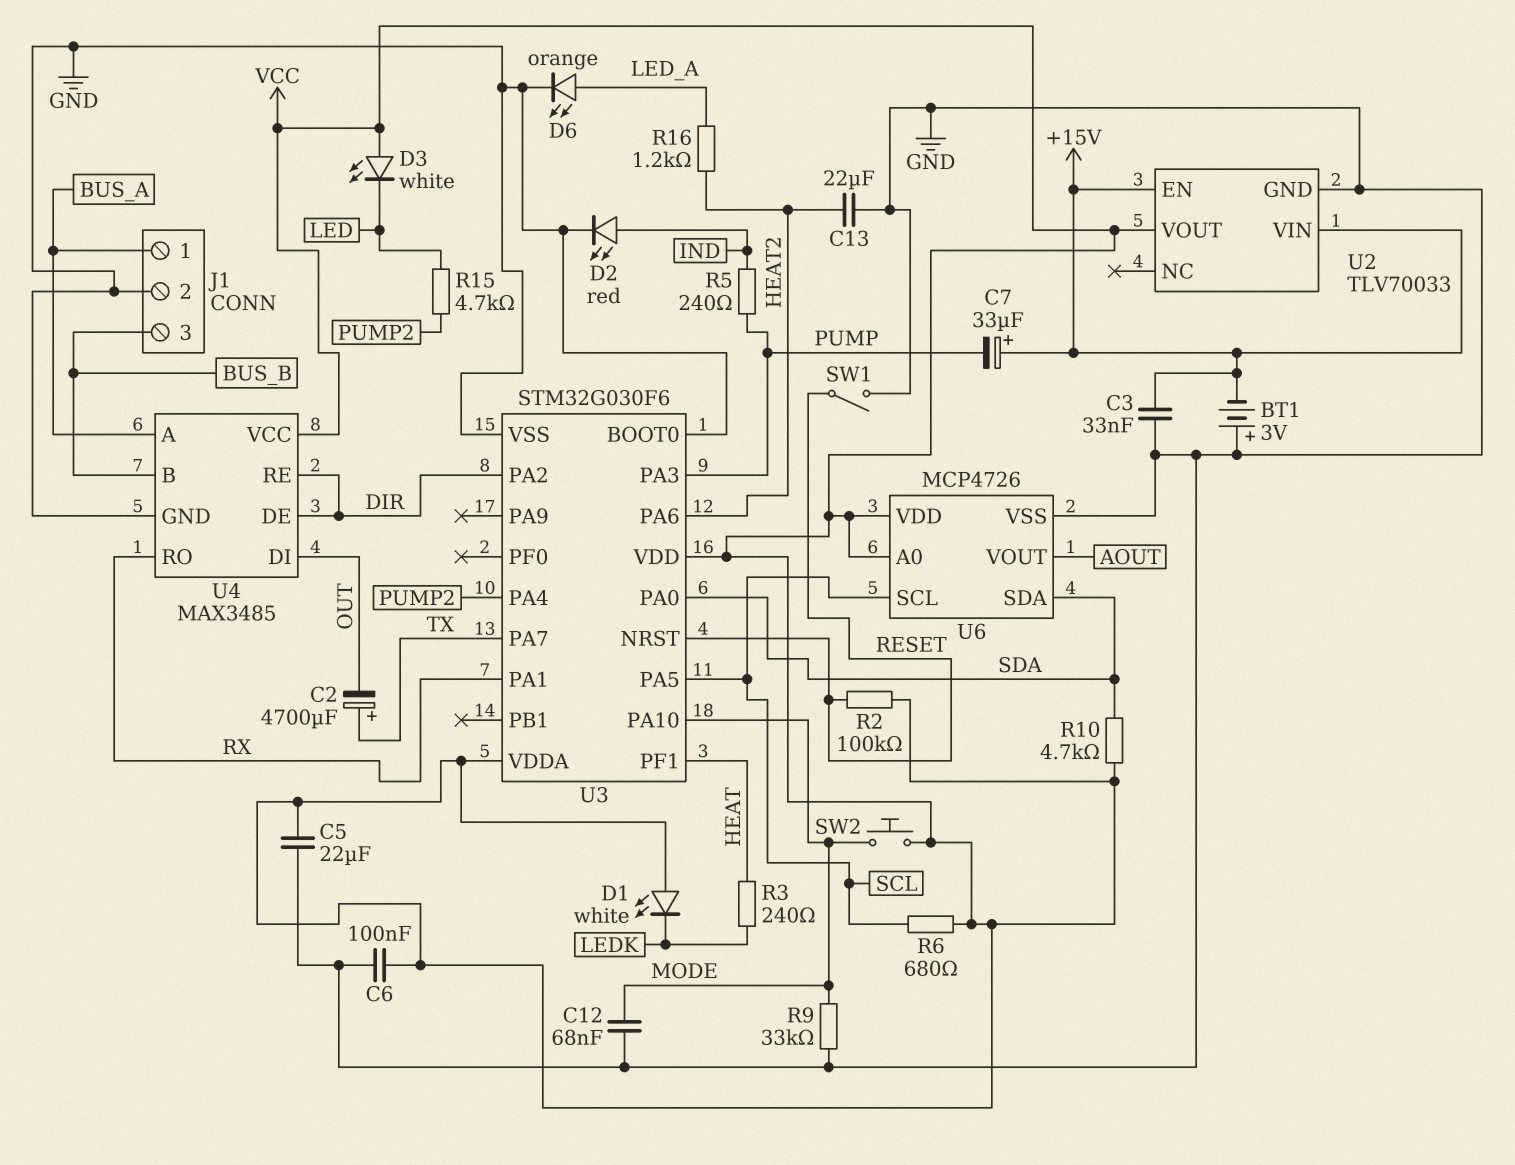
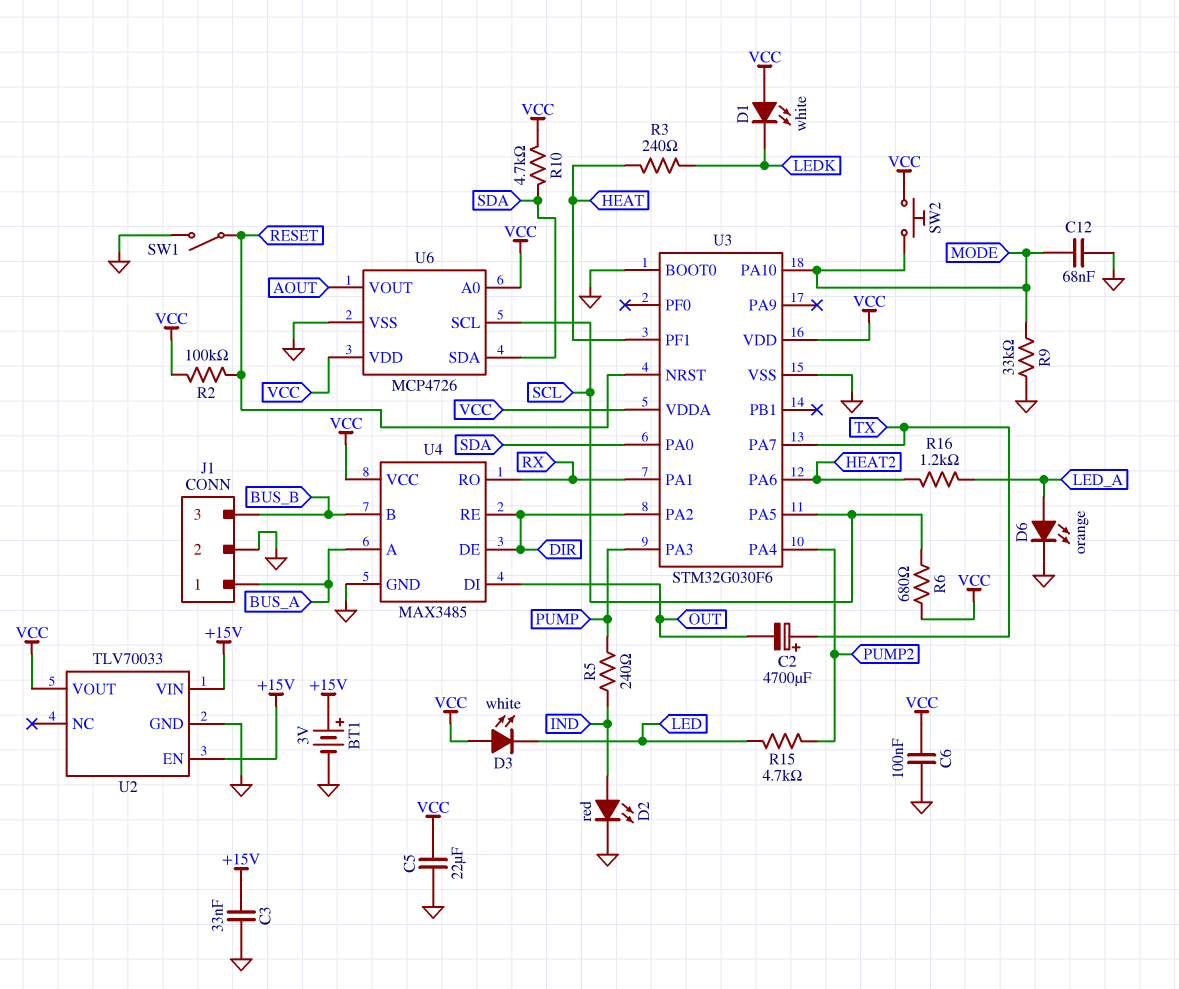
BT1: 3V (plus GND, minus +15V) -> 3V (plus +15V, minus GND)
C7: 33uF (plus +15V, minus PUMP) -> none
C13: 22uF (GND, HEAT2) -> none

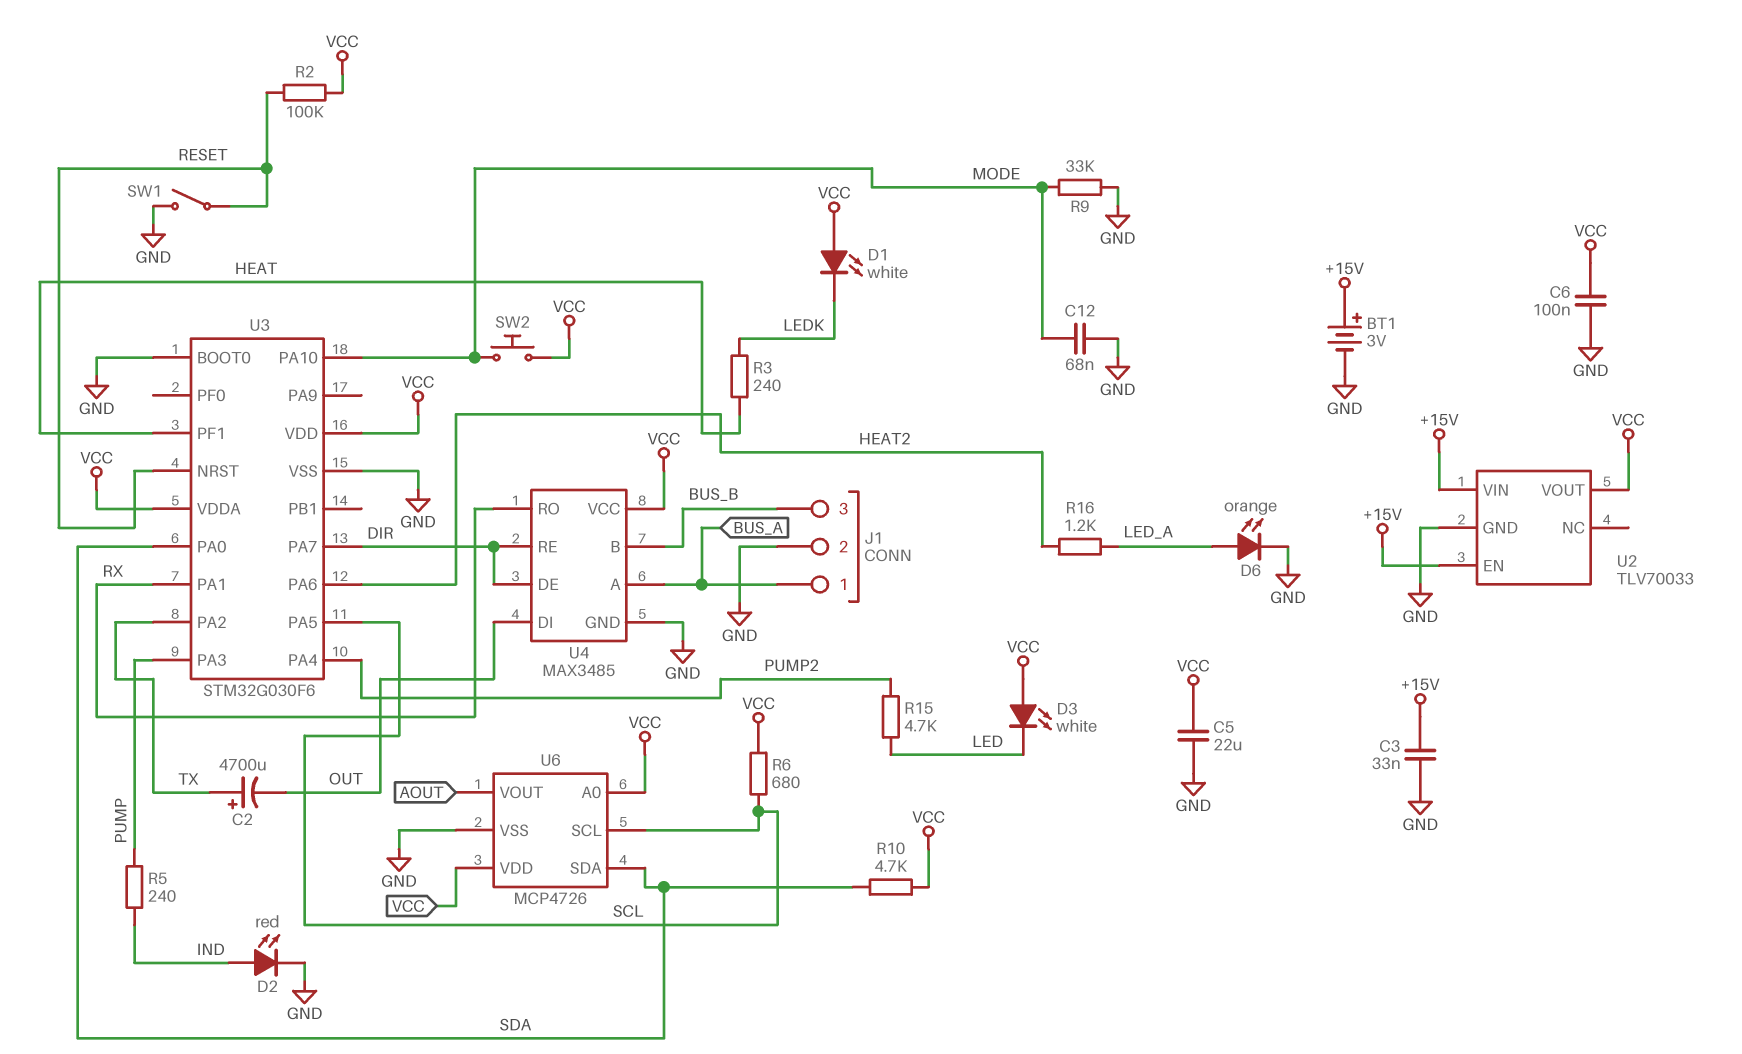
U3 pin PA2: DIR -> TX
U3 pin PA7: TX -> DIR

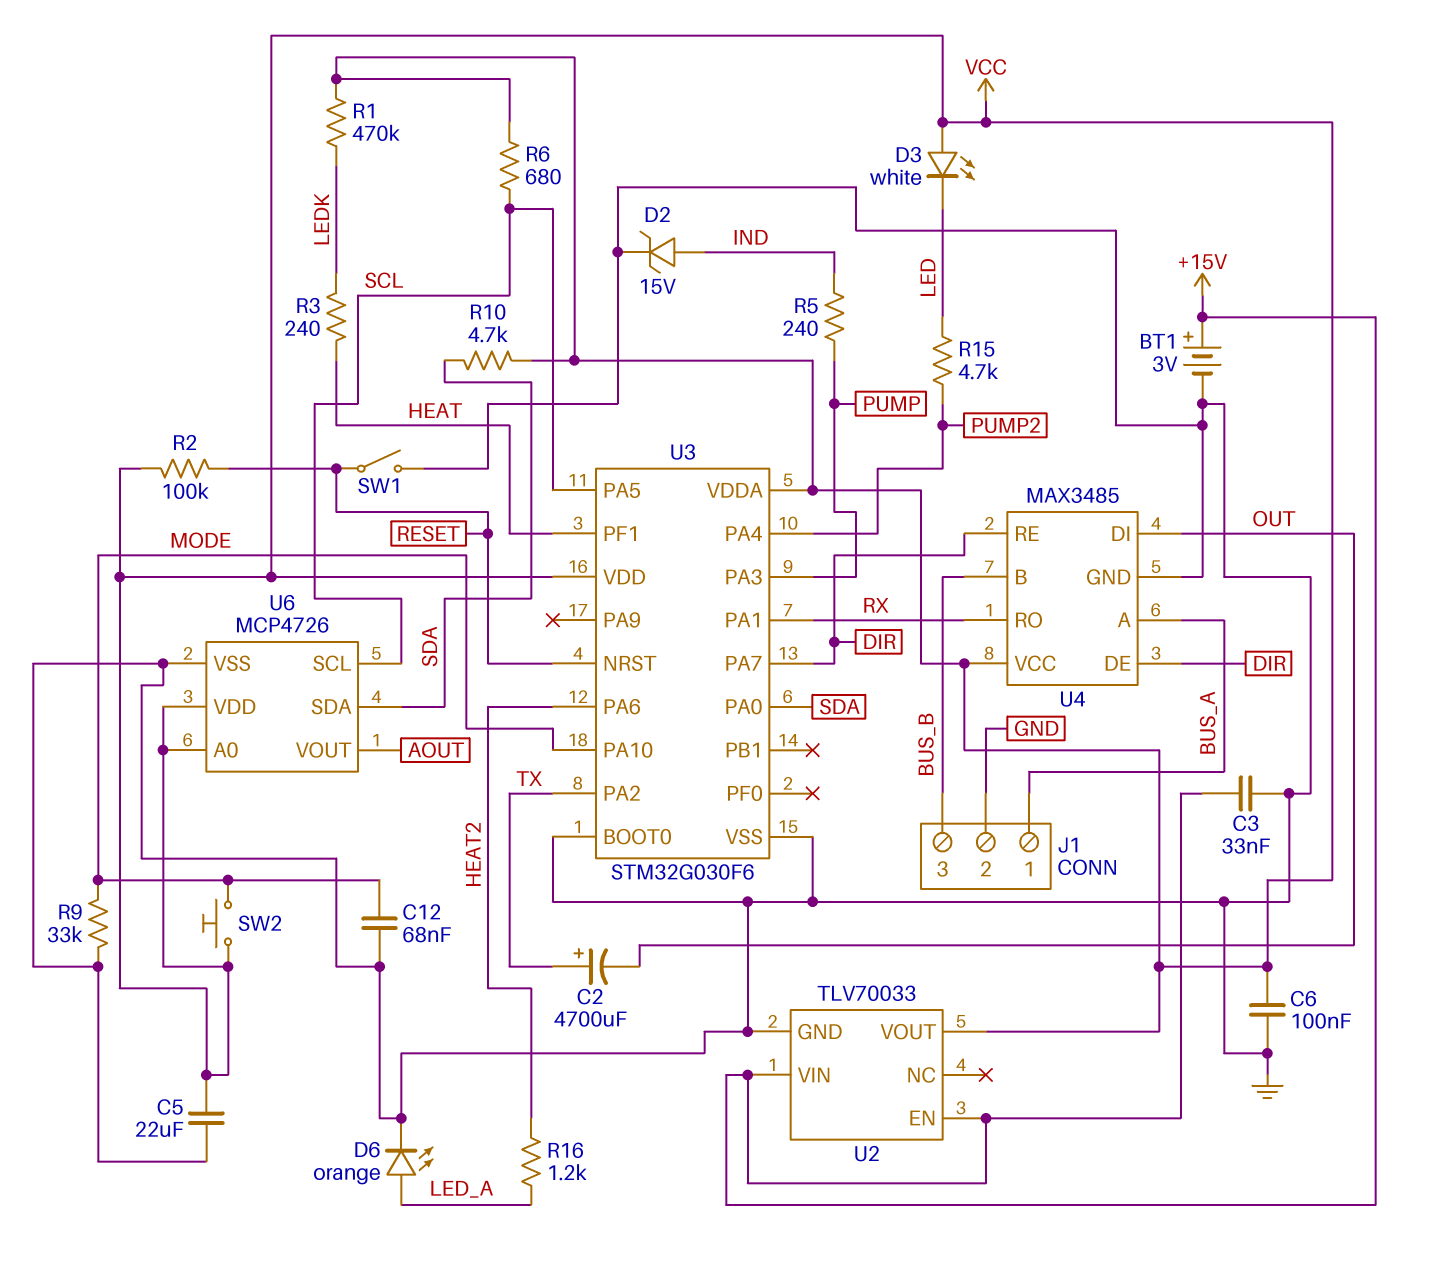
D1: LED white (A VCC, K LEDK) -> none
D2: LED red (A IND, K GND) -> zener 15V (A IND, K GND)
R1: none -> 470k (LEDK, VCC)

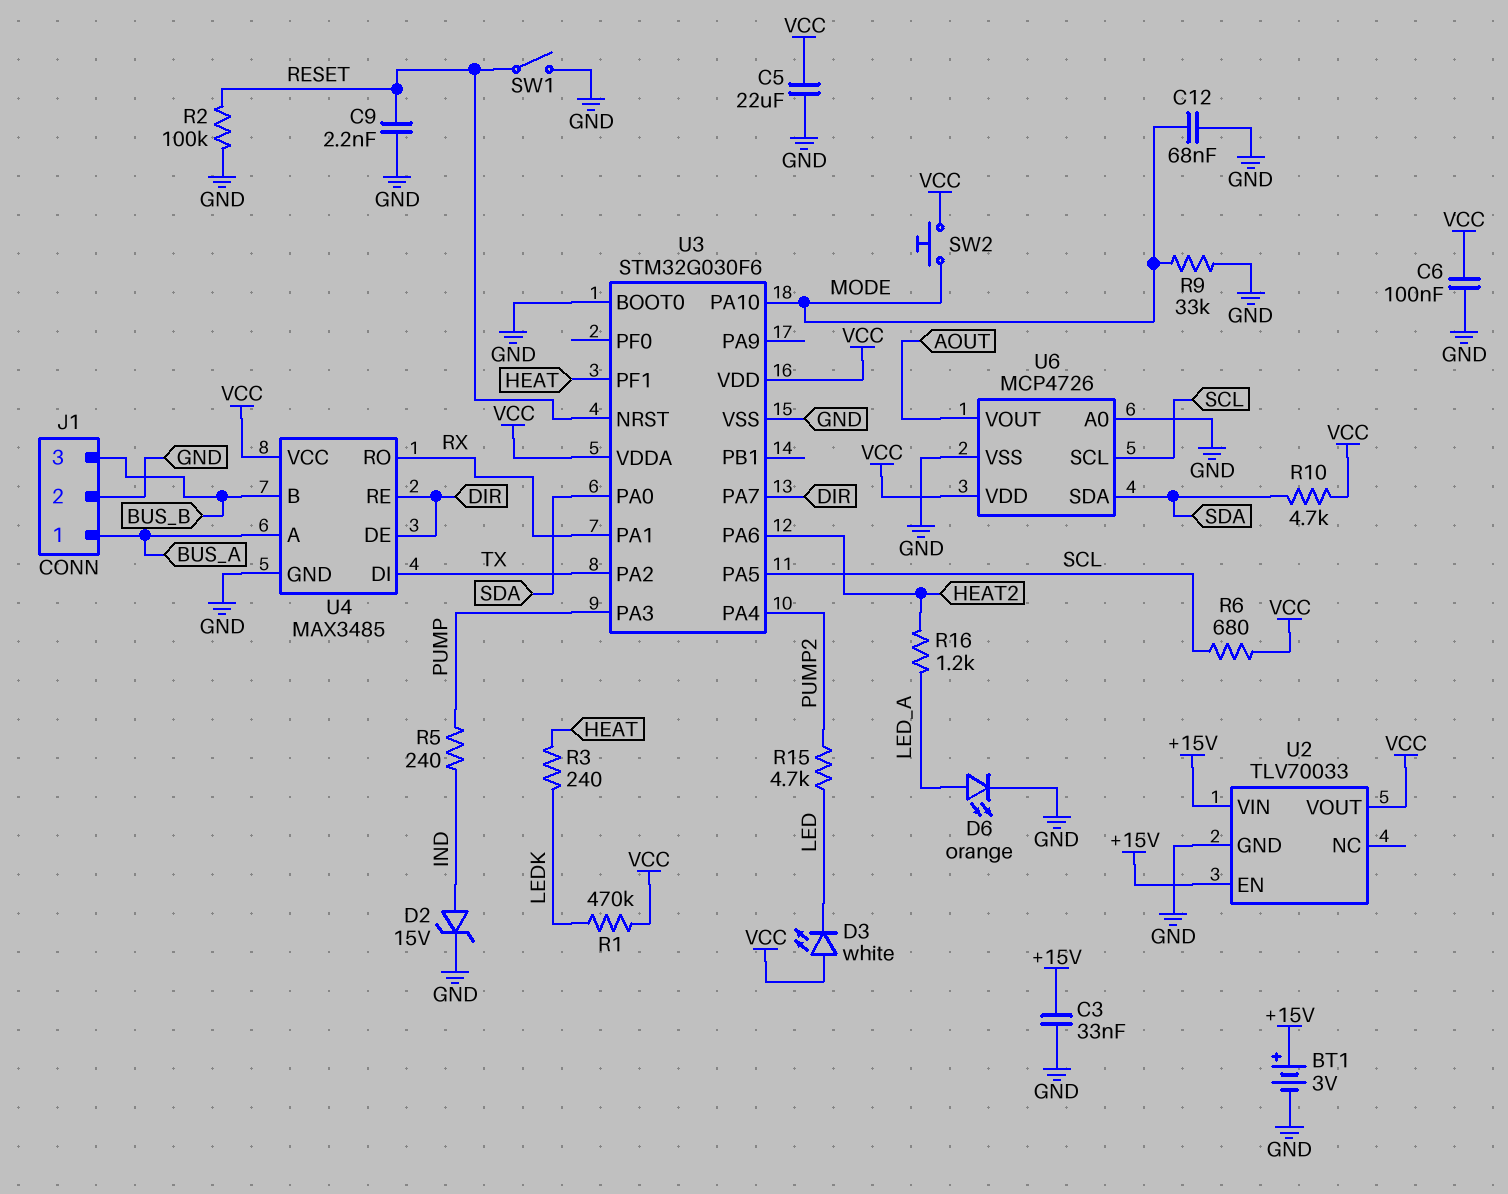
C2: 4700uF (plus TX, minus OUT) -> none
C9: none -> 2.2nF (GND, RESET)
R2: 100k (RESET, VCC) -> 100k (GND, RESET)
U4 pin DI: OUT -> TX
U6 pin A0: VCC -> GND

